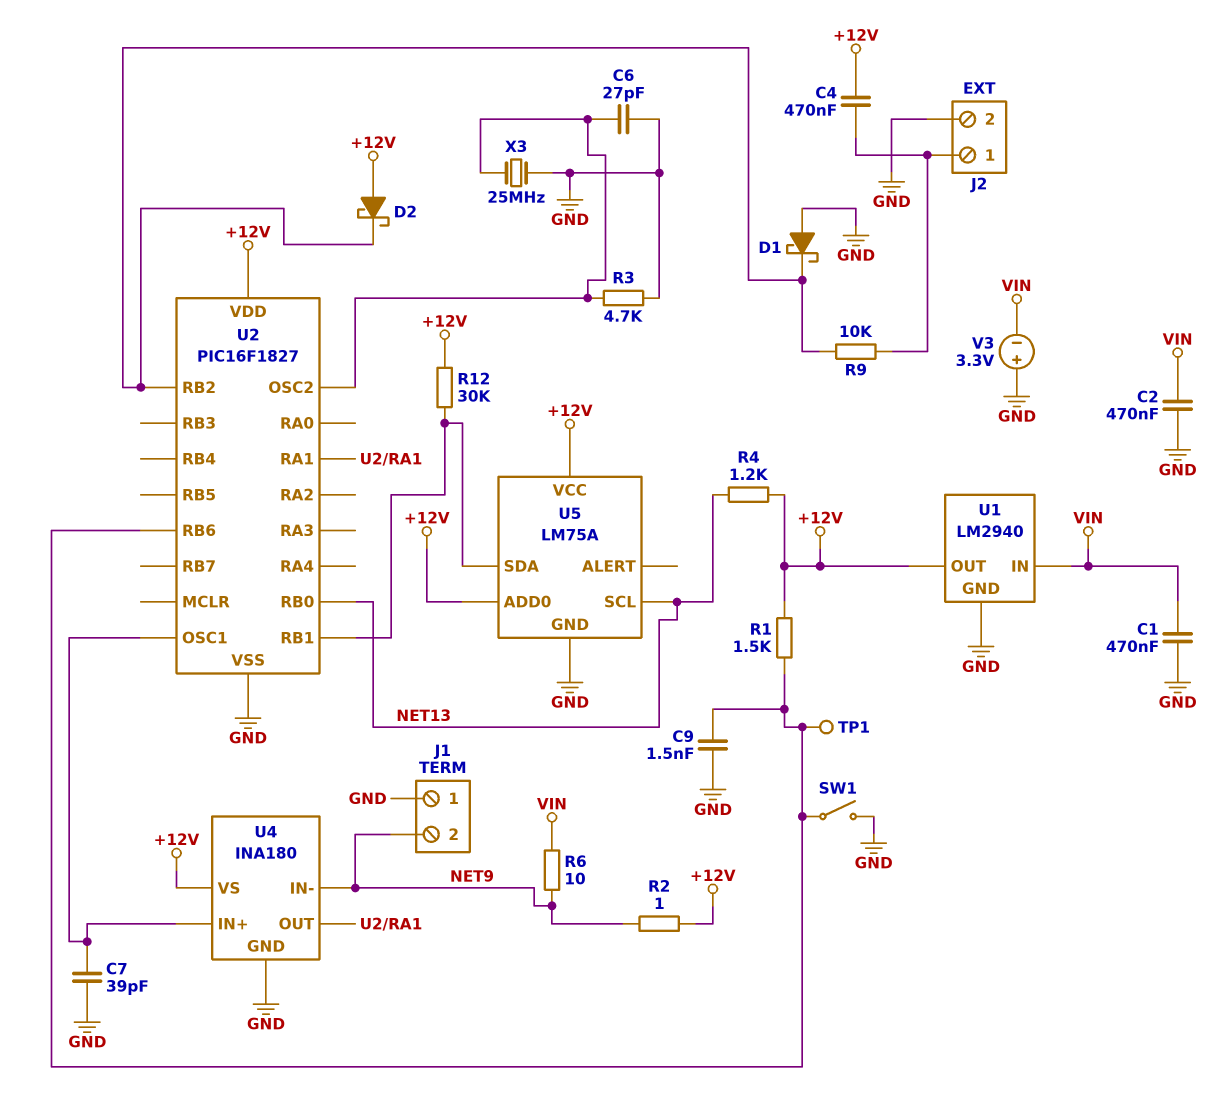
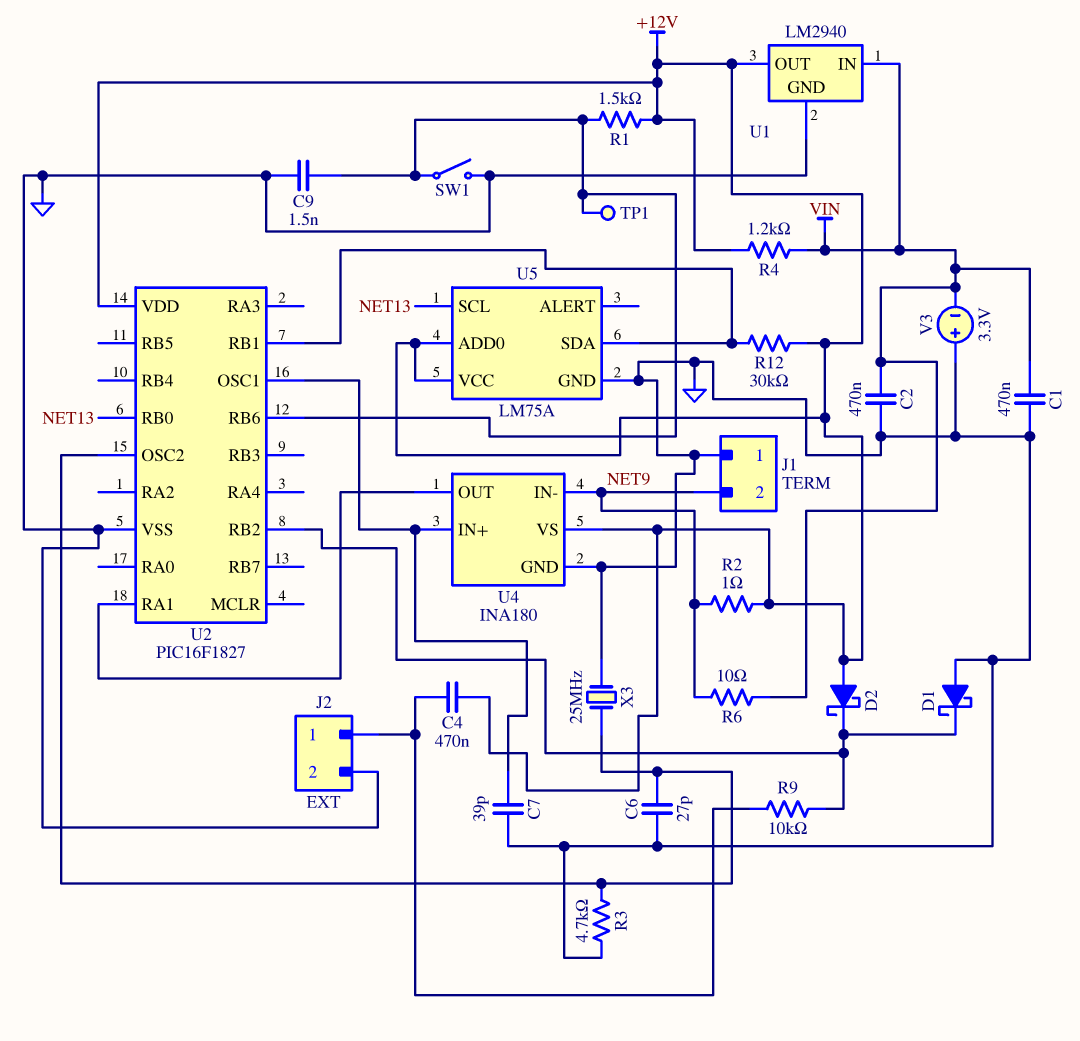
R4: 1.2k (+12V, NET13) -> 1.2k (+12V, VIN)

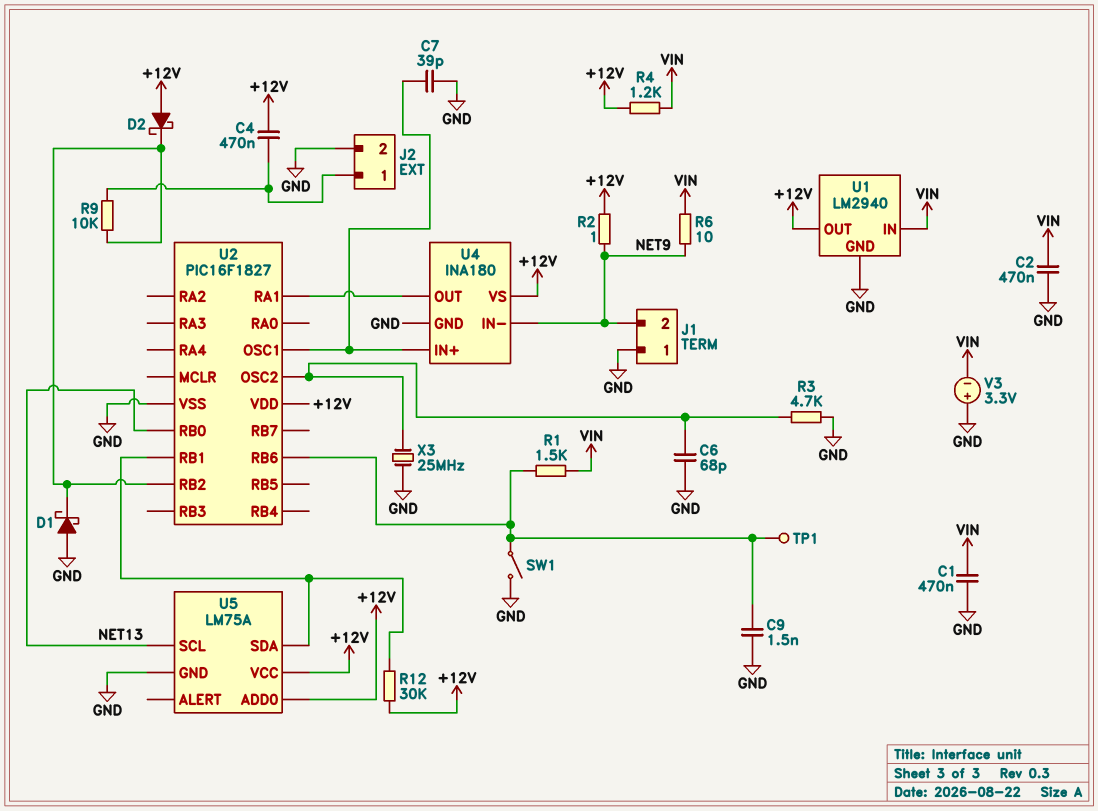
C6: 27pF (GND, U2/OSC2) -> 68pF (GND, U2/OSC2)
R1: 1.5k (+12V, U2/RB6) -> 1.5k (U2/RB6, VIN)

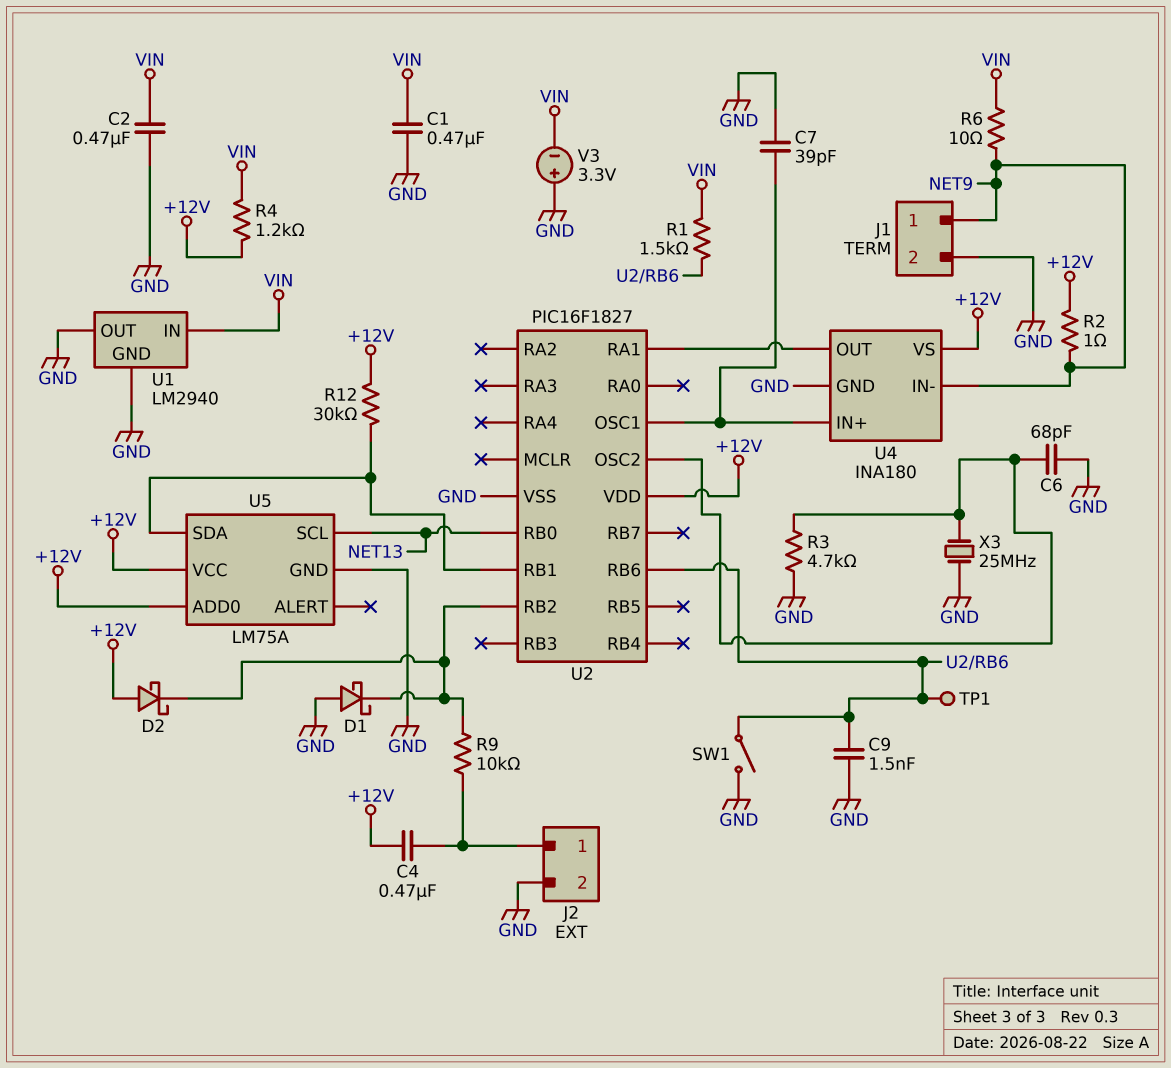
J1 pin 1: GND -> NET9
J1 pin 2: NET9 -> GND
U1 pin OUT: +12V -> GND

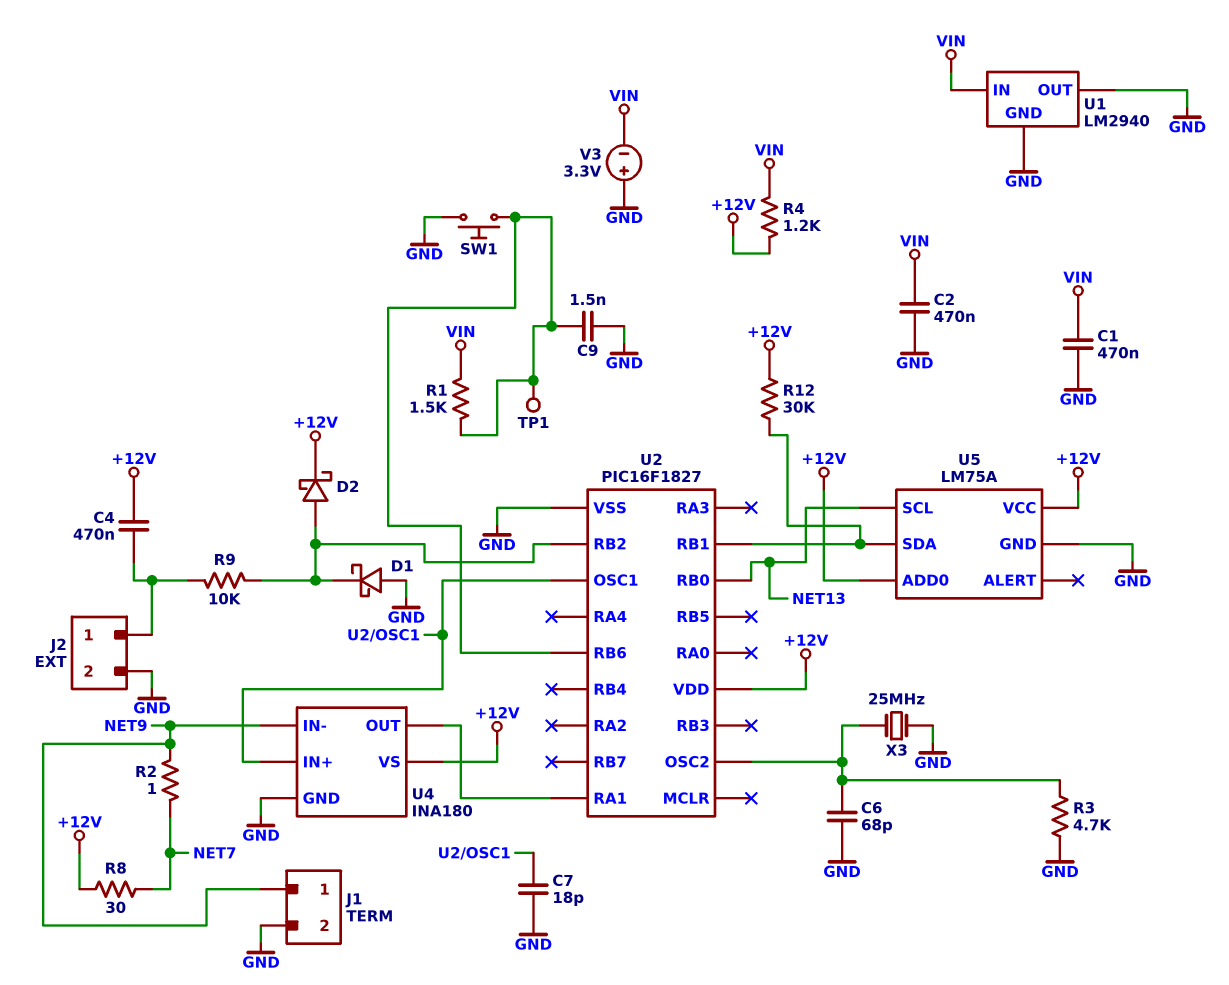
C7: 39pF (GND, U2/OSC1) -> 18pF (GND, U2/OSC1)
D2: schottky (A +12V, K U2/RB2) -> schottky (A U2/RB2, K +12V)
R2: 1 (+12V, NET9) -> 1 (NET7, NET9)
R6: 10 (NET9, VIN) -> none
R8: none -> 30 (+12V, NET7)
SW1: switch (GND, U2/RB6) -> button (GND, U2/RB6)

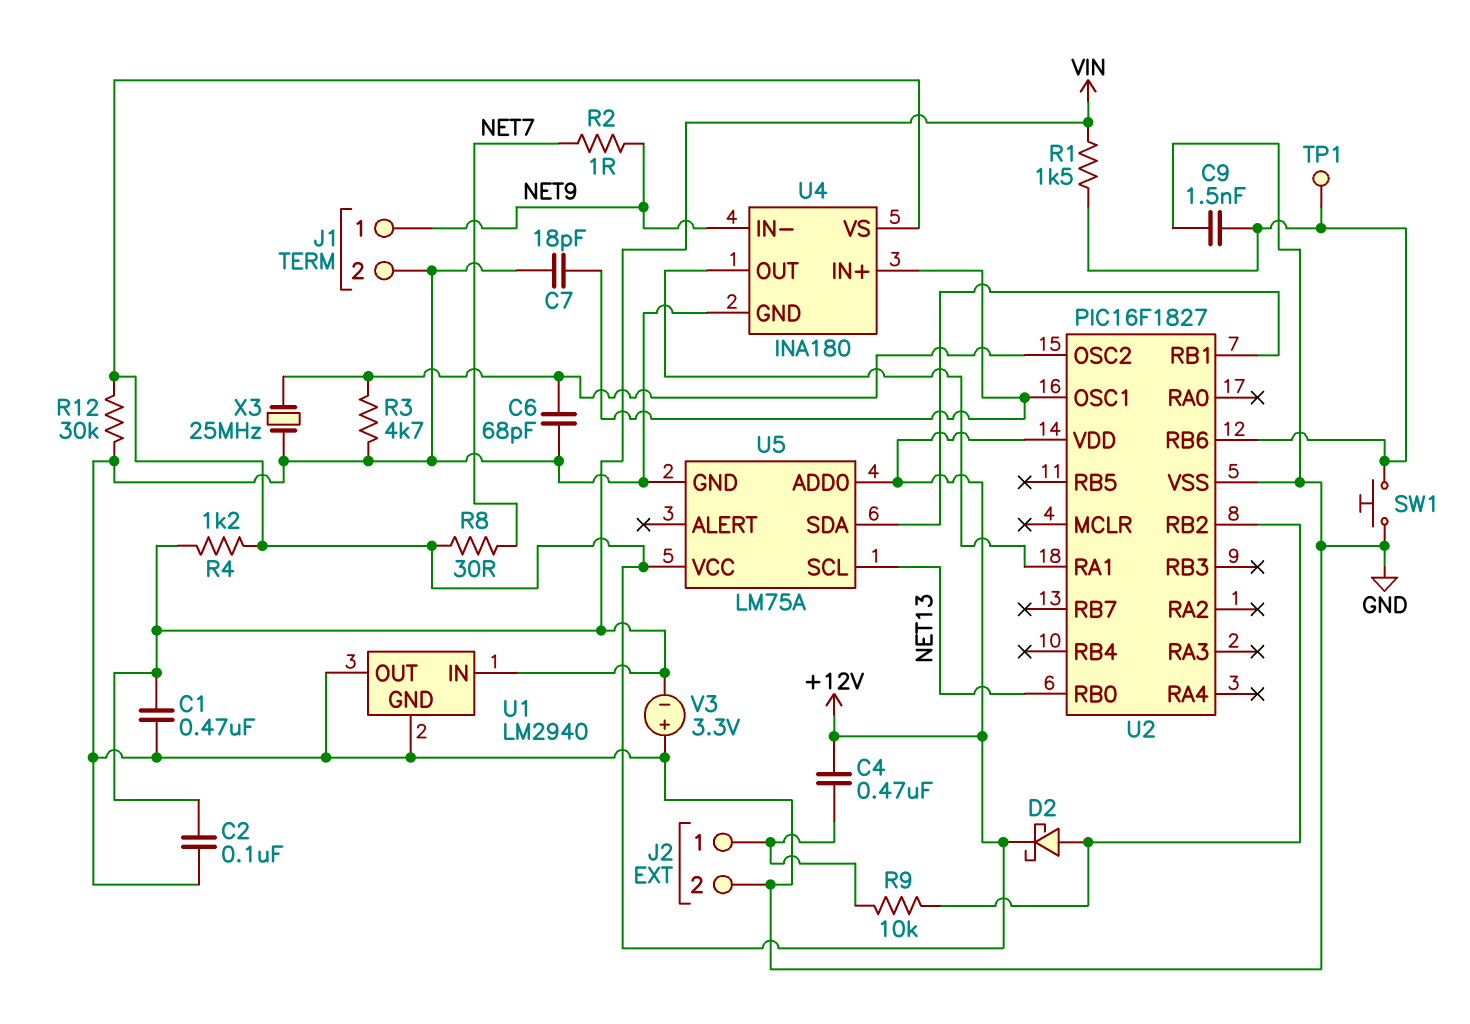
C2: 470nF (GND, VIN) -> 100nF (GND, VIN)
D1: schottky (A GND, K U2/RB2) -> none
R12: 30k (+12V, U2/RB1) -> 30k (+12V, GND)

